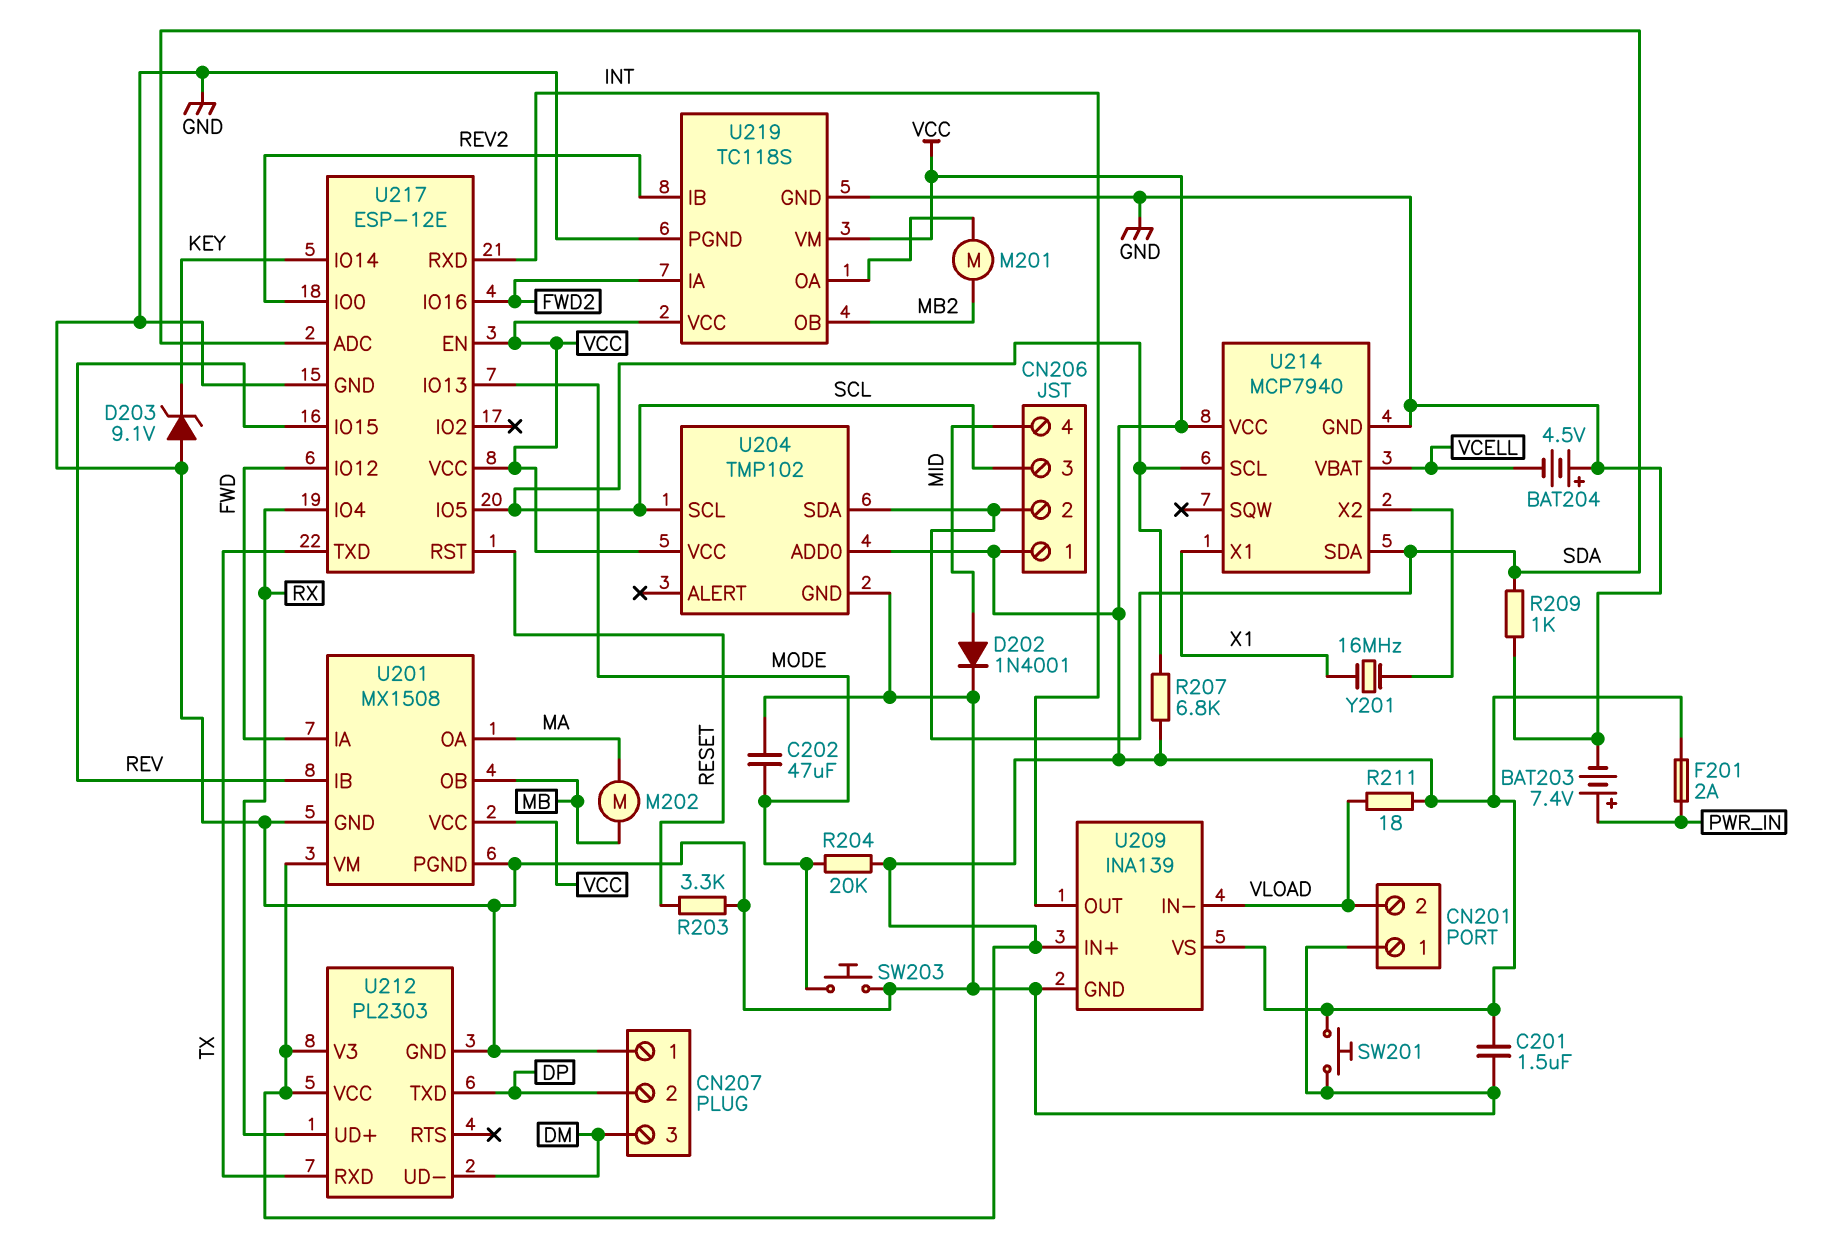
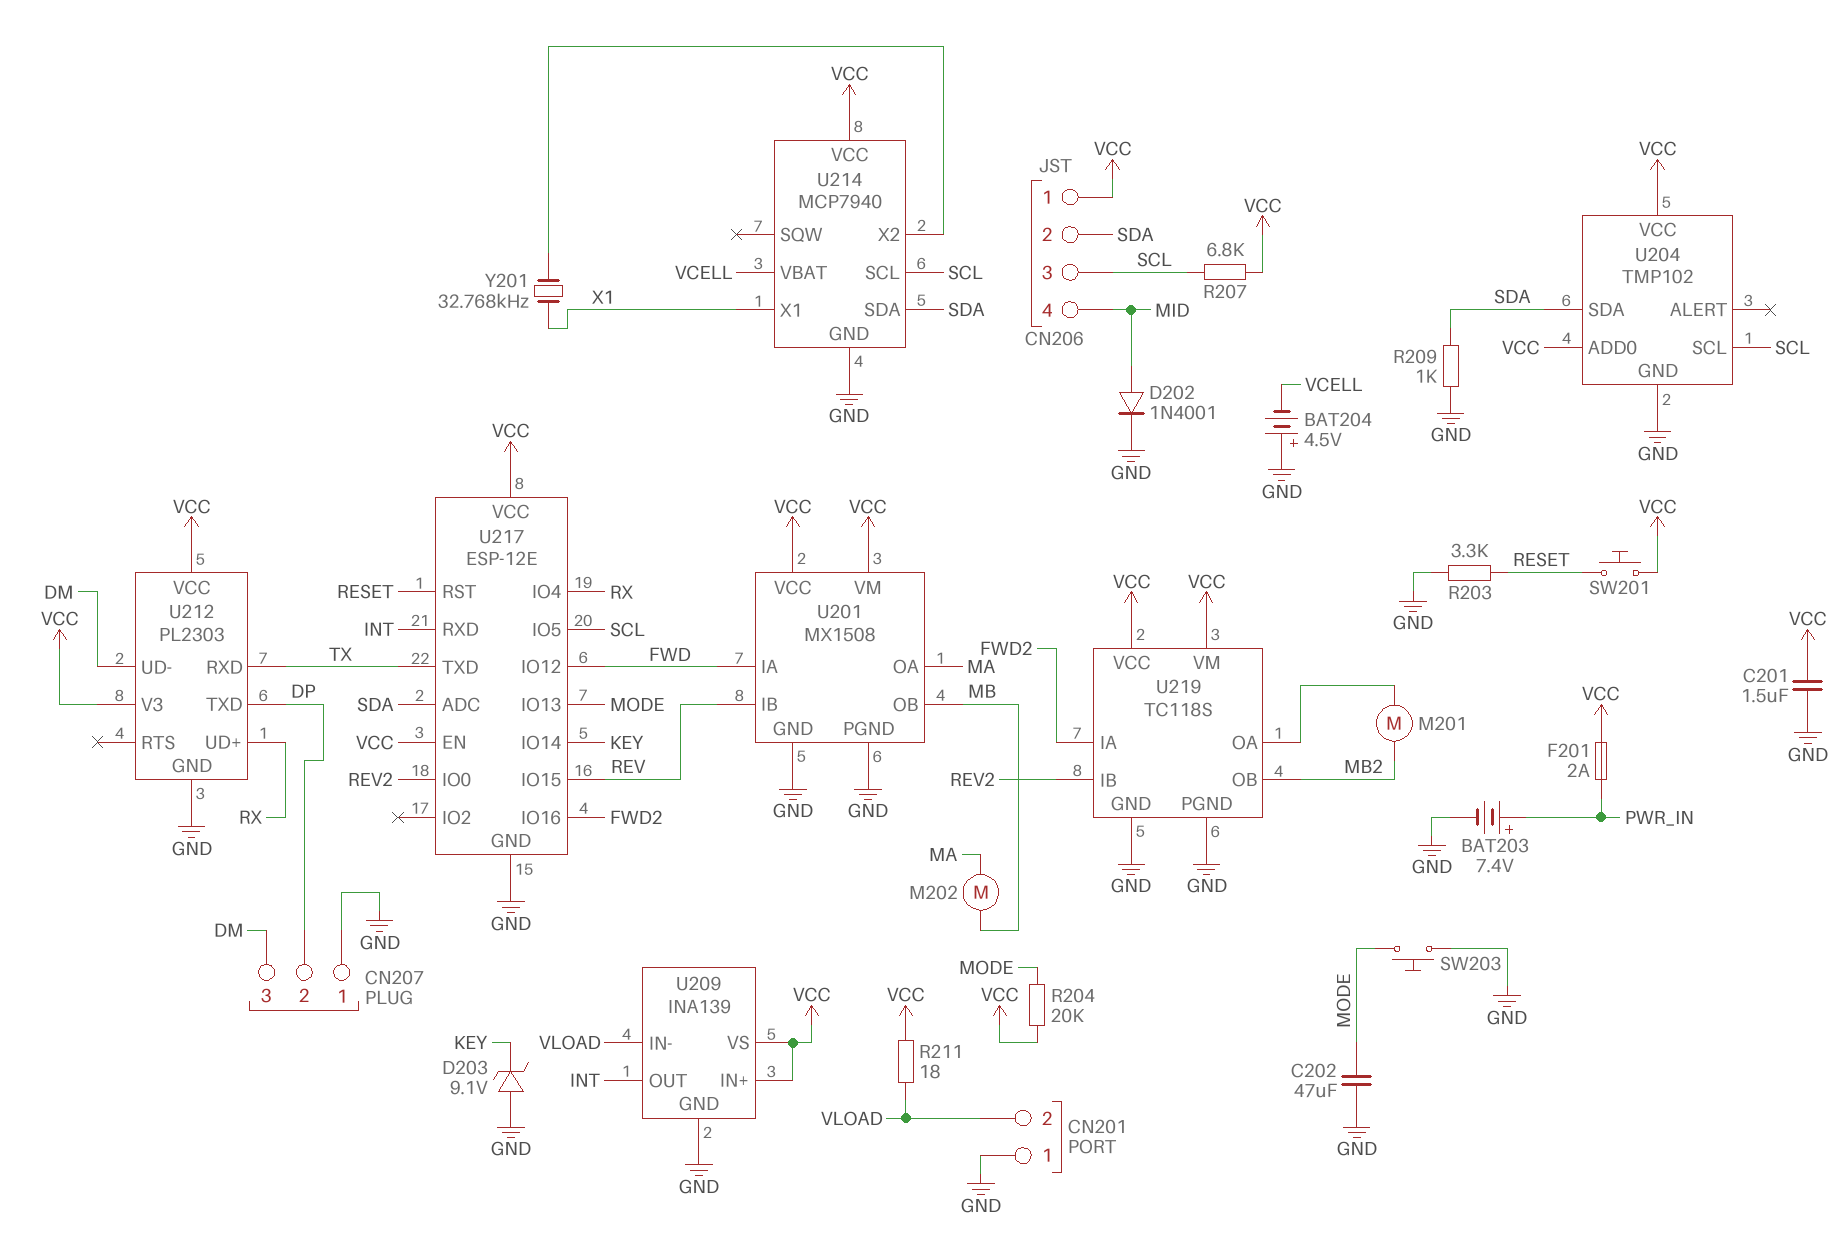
SW201: button (GND, VCC) -> button (RESET, VCC)
Y201: 16MHz (U214/X2, X1) -> 32.768kHz (U214/X2, X1)

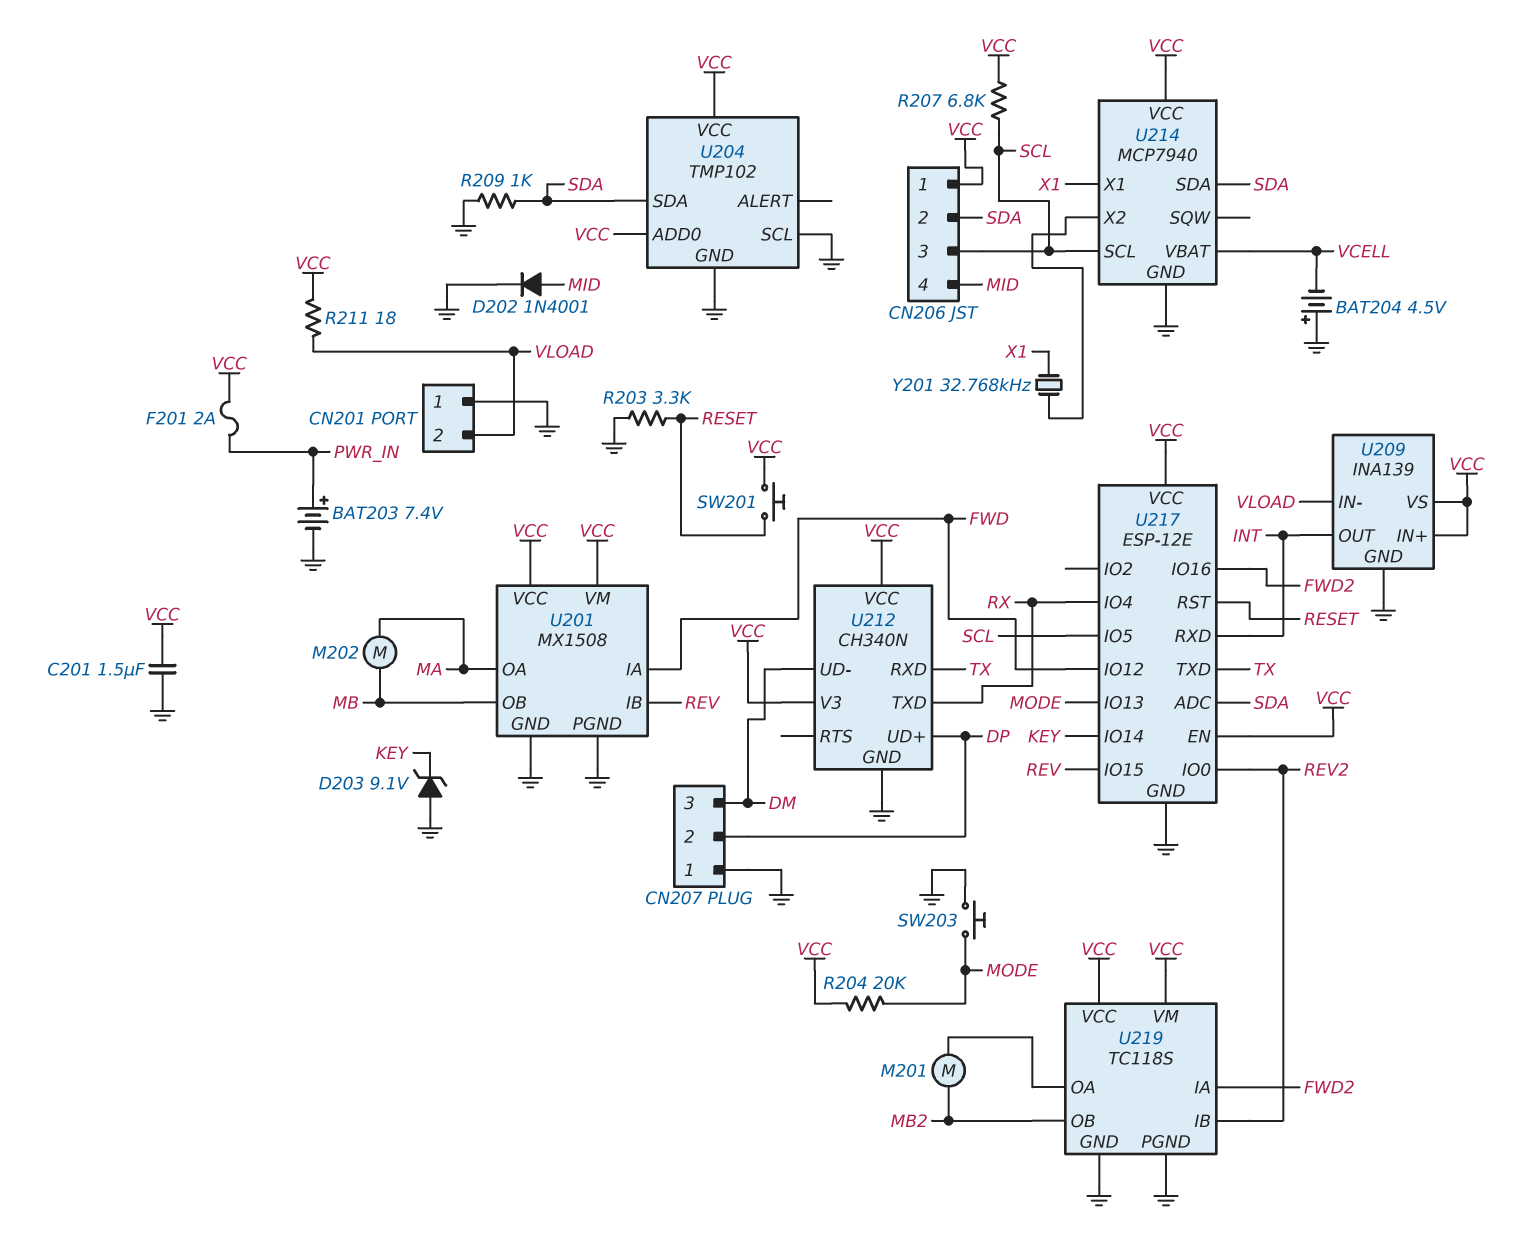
C202: 47uF (GND, MODE) -> none
U204 pin SCL: SCL -> GND
U212: PL2303 -> CH340N
U212 pin TXD: DP -> RX
U212 pin UD+: RX -> DP

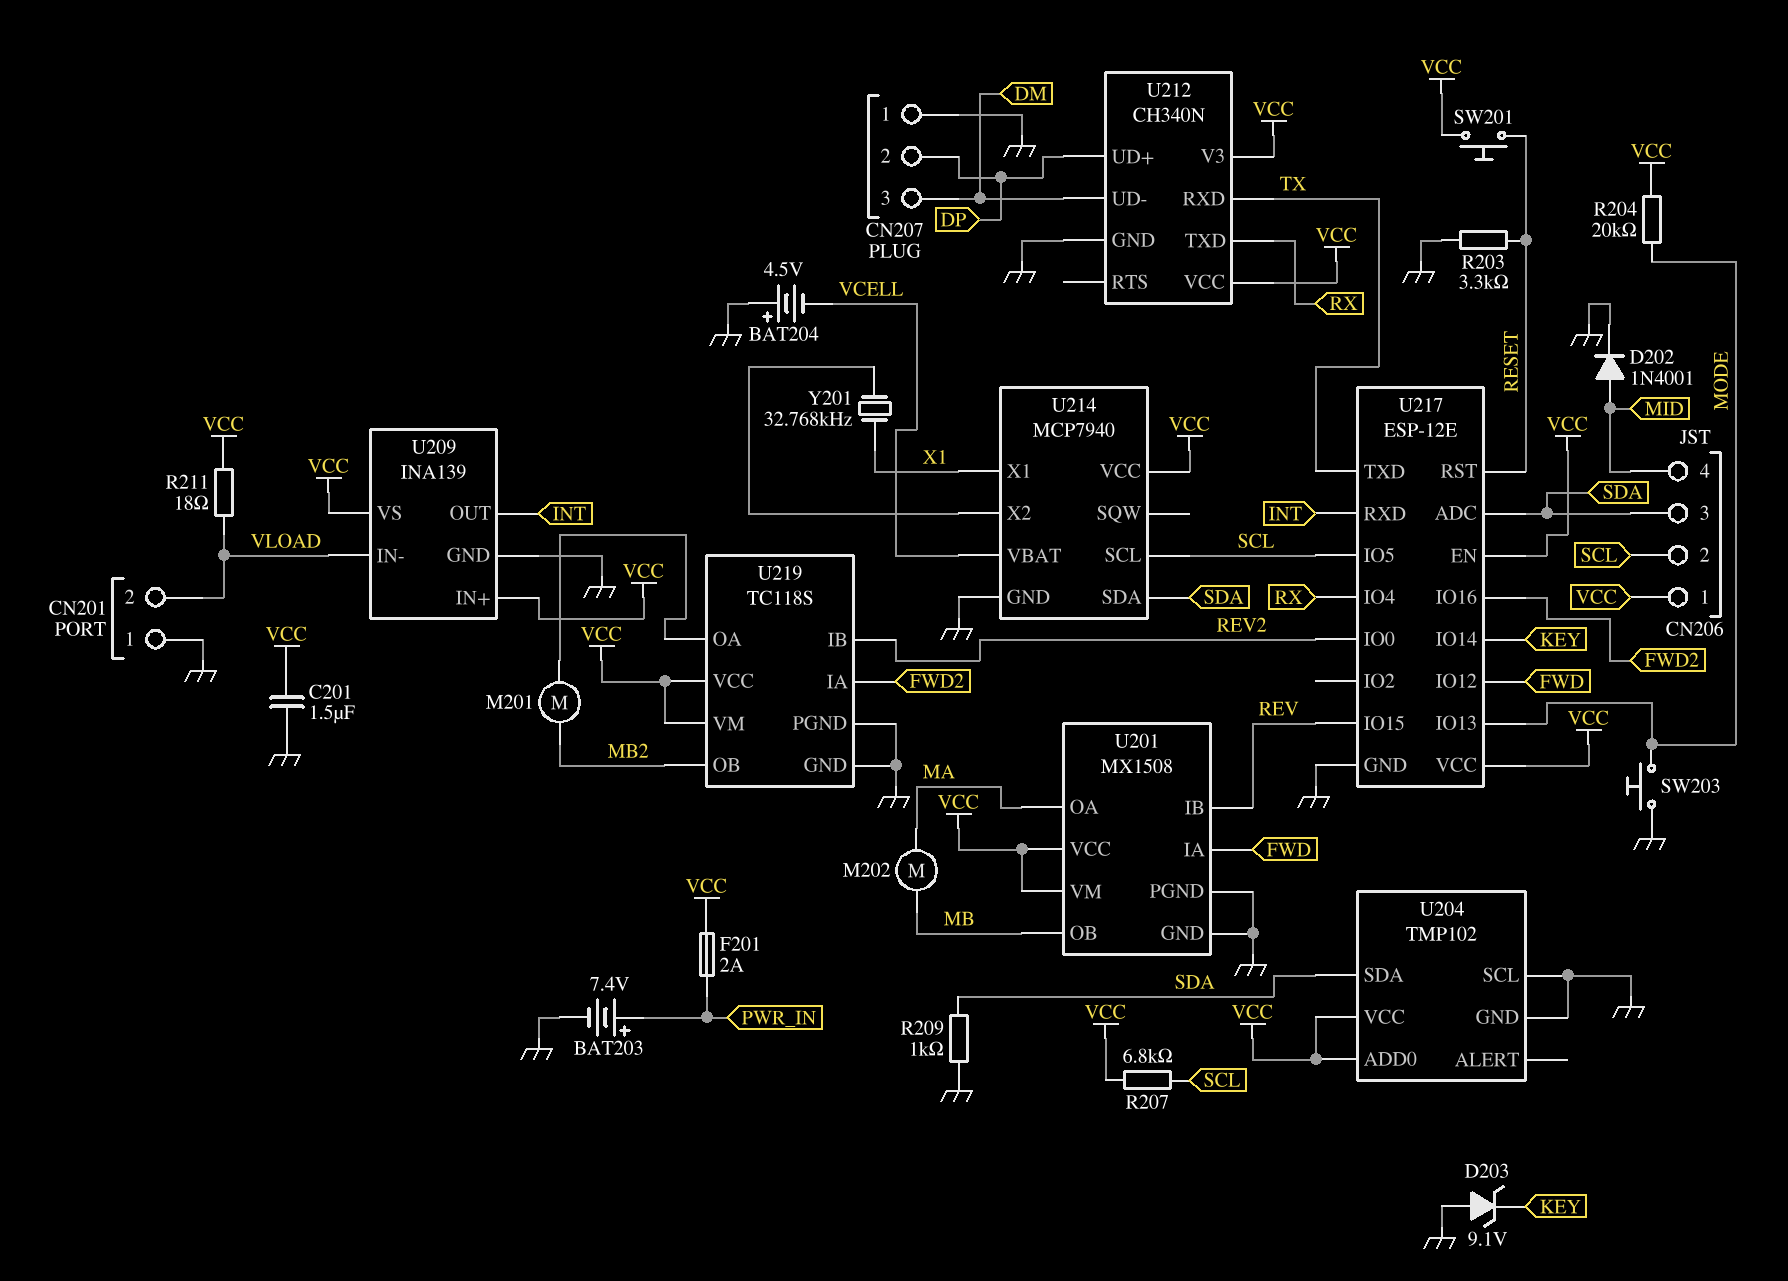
CN206 pin 2: SDA -> SCL
CN206 pin 3: SCL -> SDA

